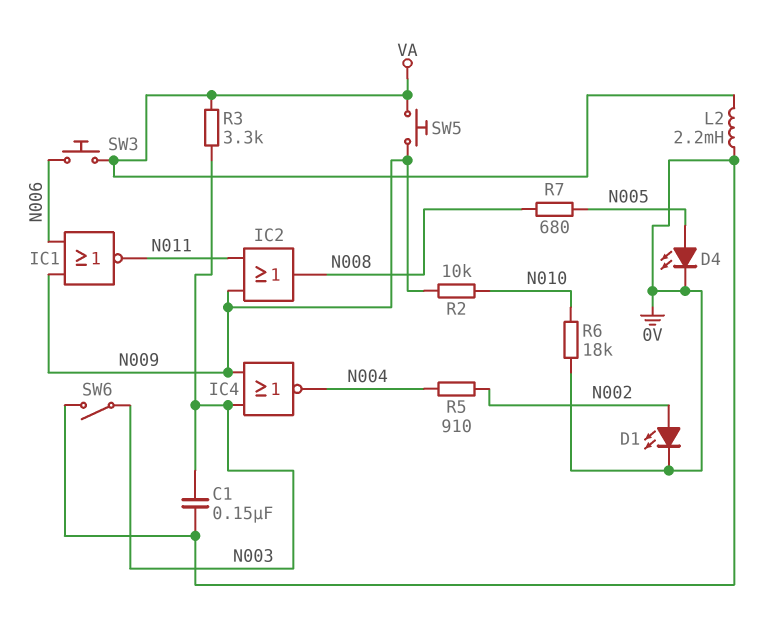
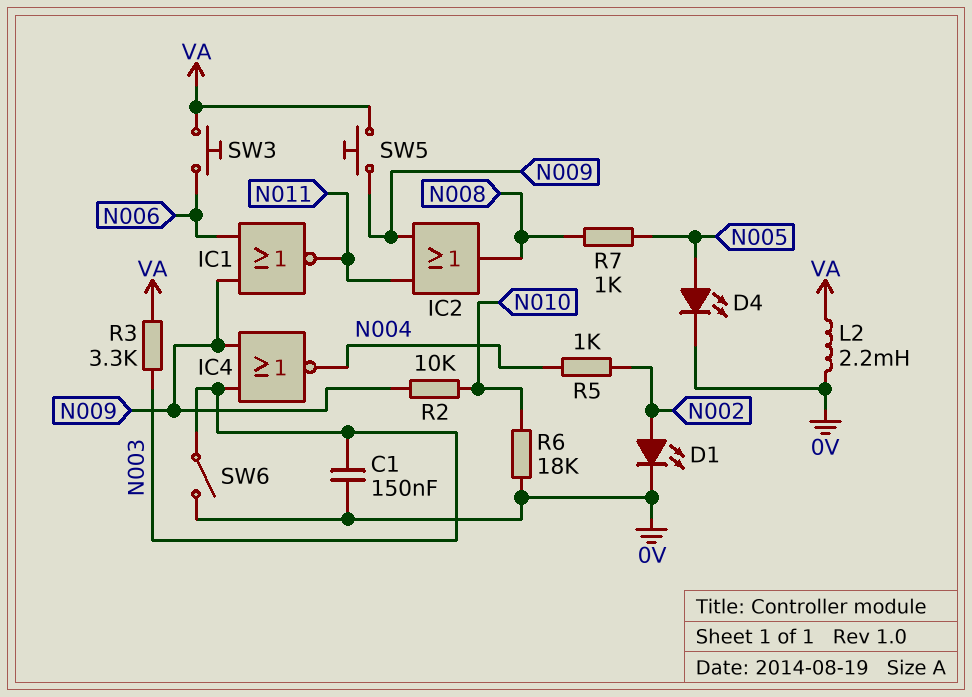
R5: 910 (N002, N004) -> 1k (N002, N004)
R7: 680 (N005, N008) -> 1k (N005, N008)

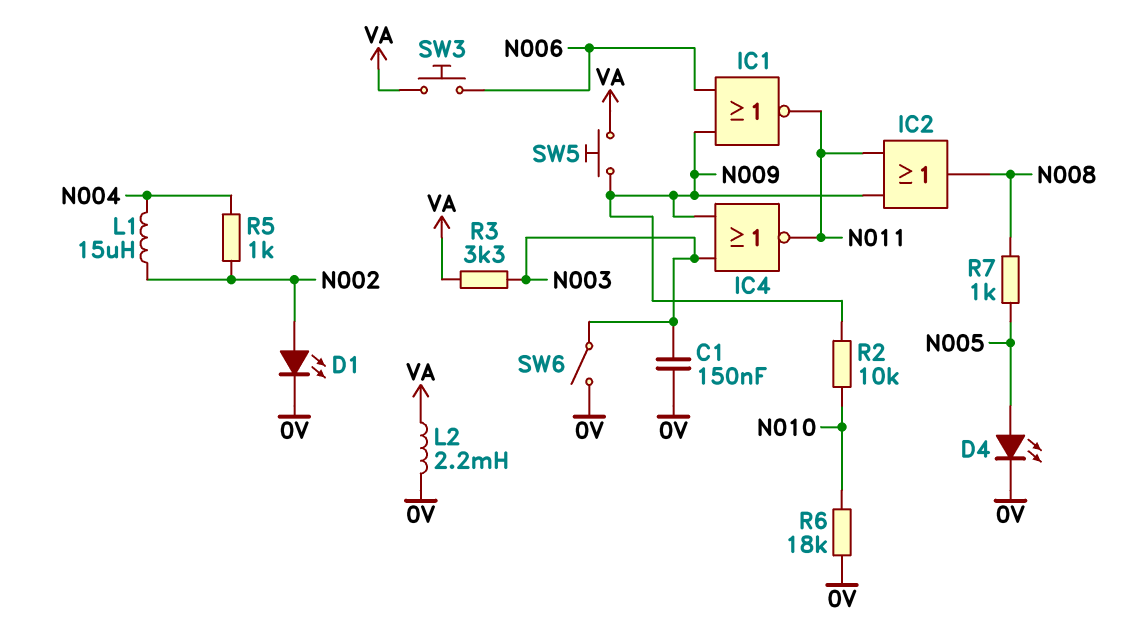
IC4: NOR (in N003, in N009, out N004) -> NOR (in N003, in N009, out N011)
L1: none -> 15uH (N002, N004)

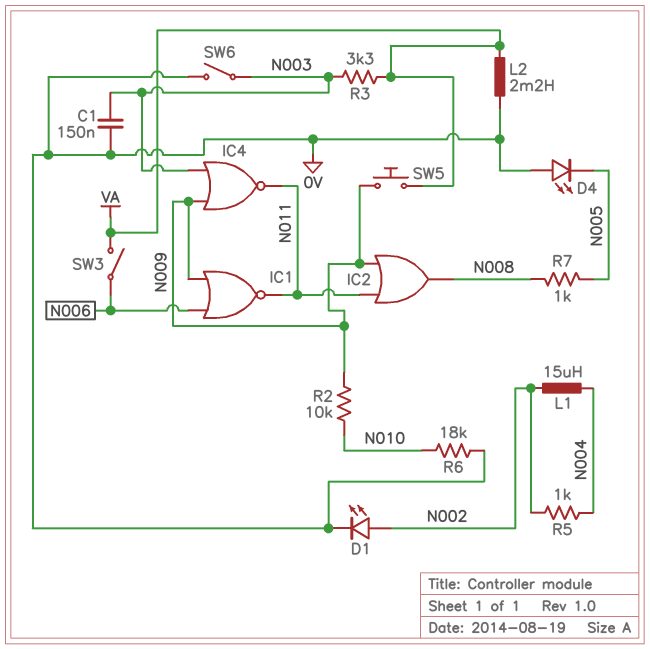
D4: LED (A N005, K 0V) -> LED (A 0V, K N005)
SW3: button (N006, VA) -> switch (N006, VA)

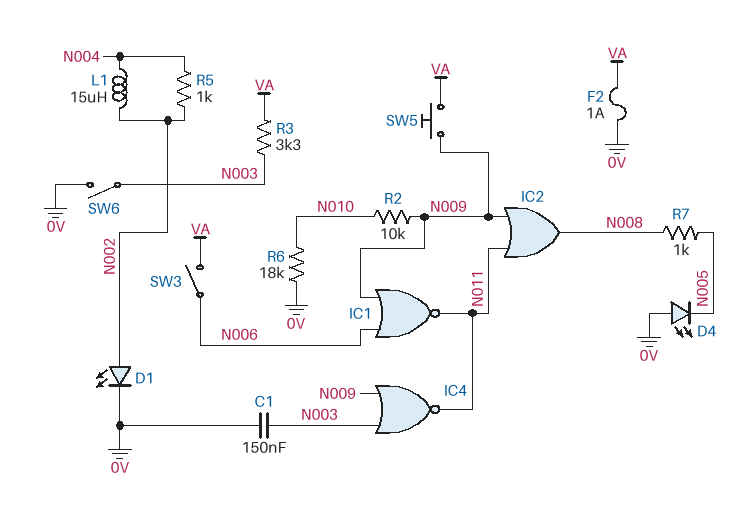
F2: none -> 1A (0V, VA)
L2: 2.2mH (0V, VA) -> none

